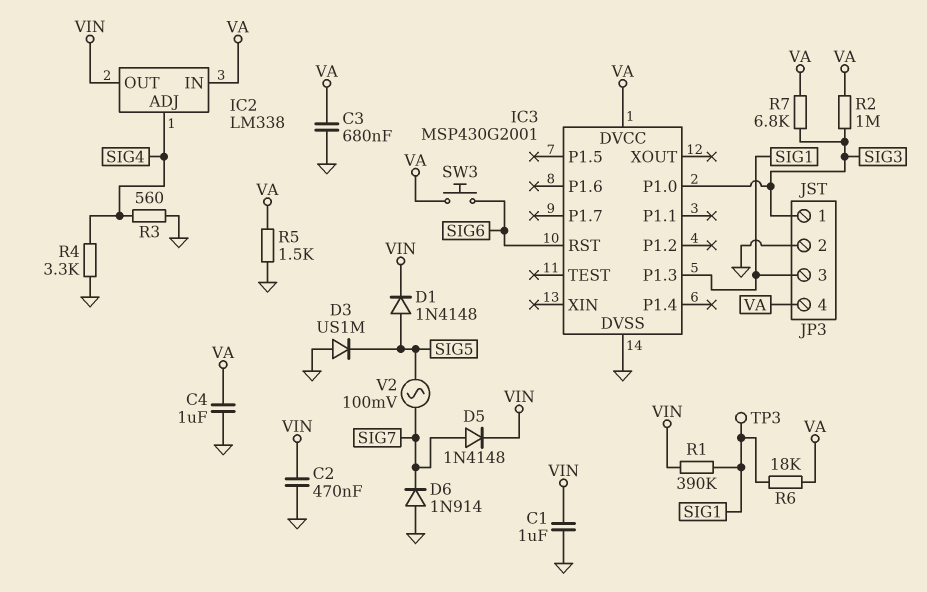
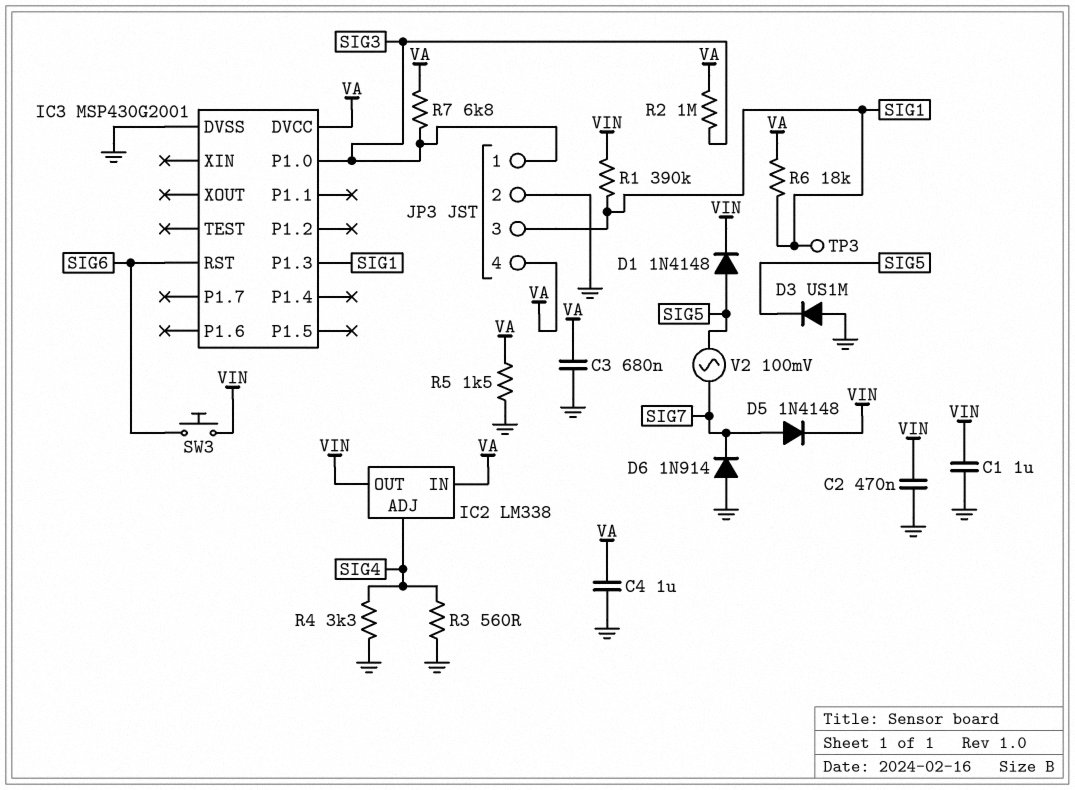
SW3: button (SIG6, VA) -> button (SIG6, VIN)

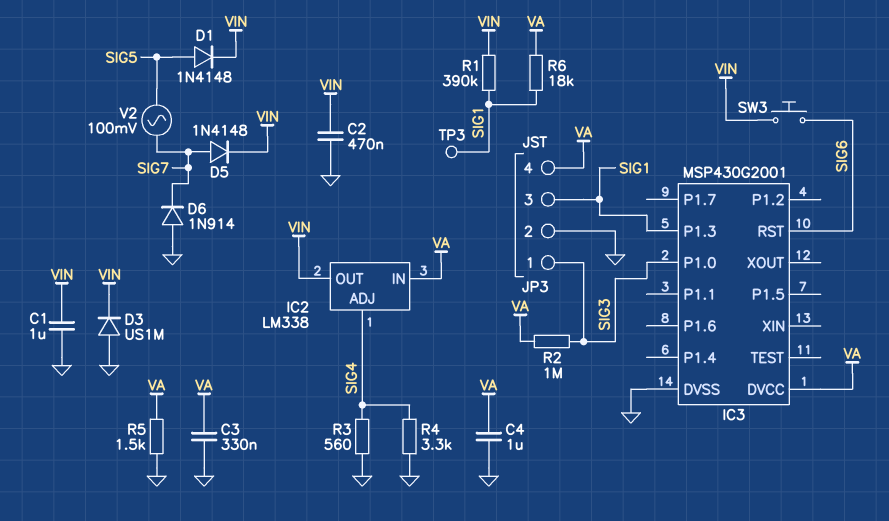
C3: 680nF (GND, VA) -> 330nF (GND, VA)
D3: diode US1M (A GND, K SIG5) -> diode US1M (A GND, K VIN)
R7: 6.8k (SIG3, VA) -> none

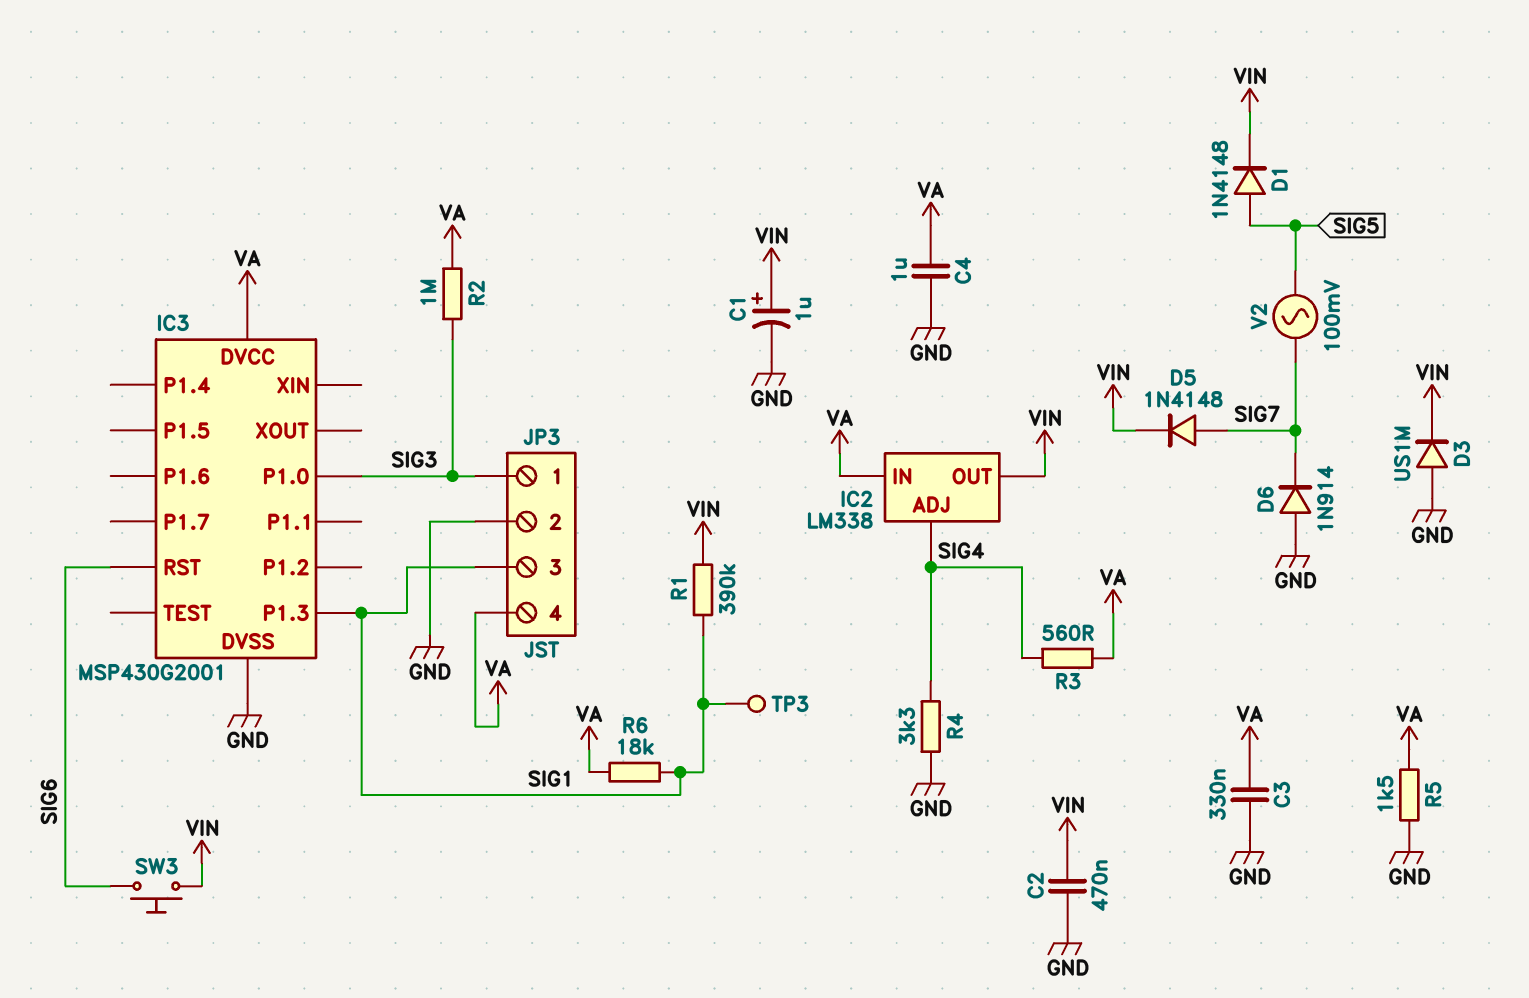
C1: 1uF (GND, VIN) -> 1uF (plus VIN, minus GND)
R3: 560 (GND, SIG4) -> 560 (SIG4, VA)

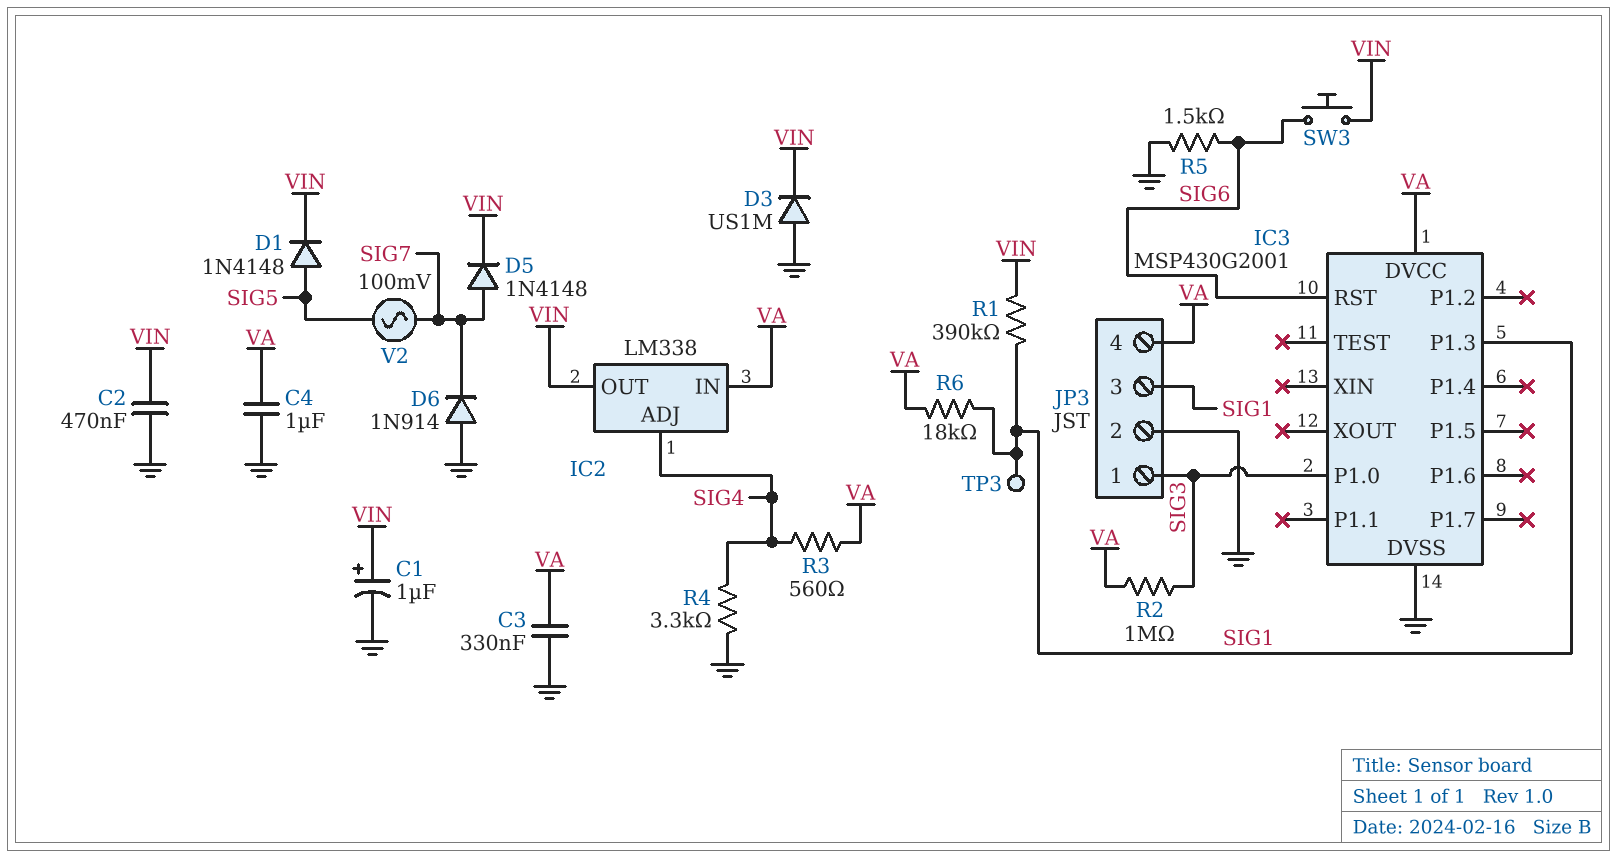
R5: 1.5k (GND, VA) -> 1.5k (GND, SIG6)

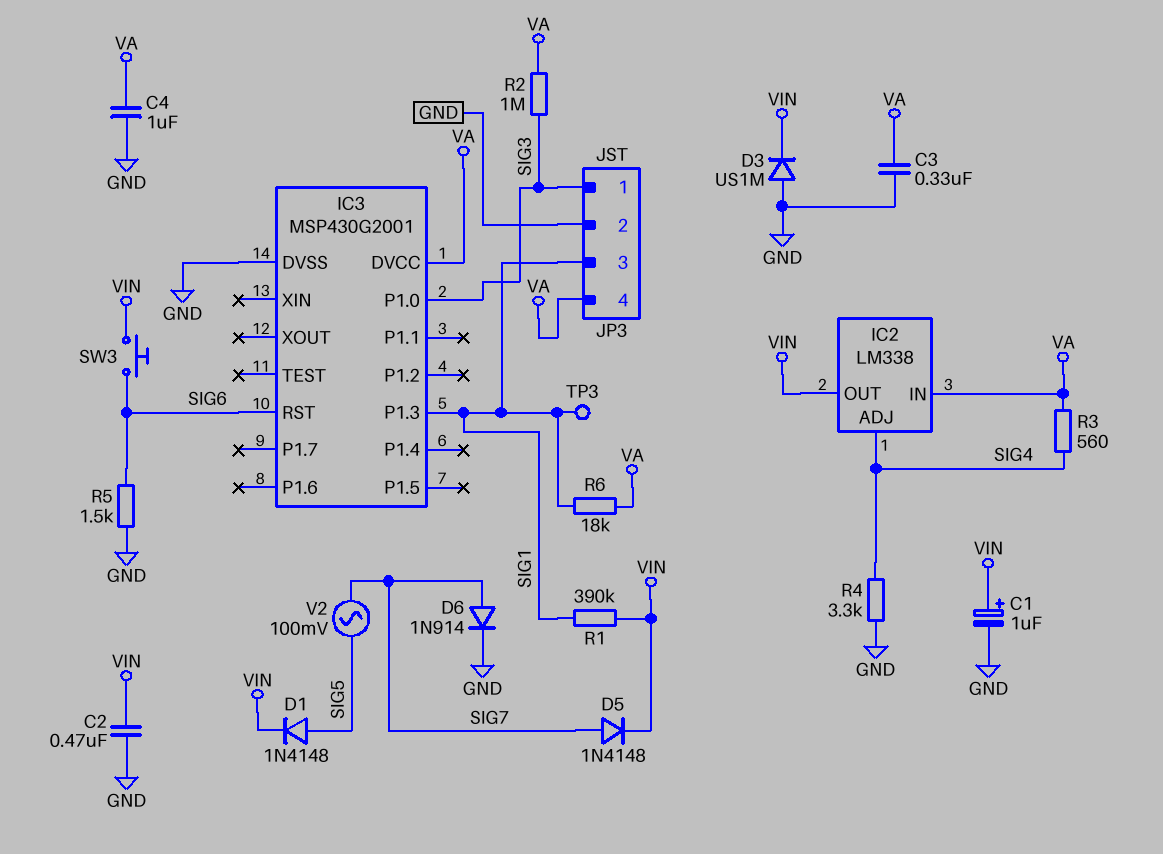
D6: diode 1N914 (A GND, K SIG7) -> diode 1N914 (A SIG7, K GND)

